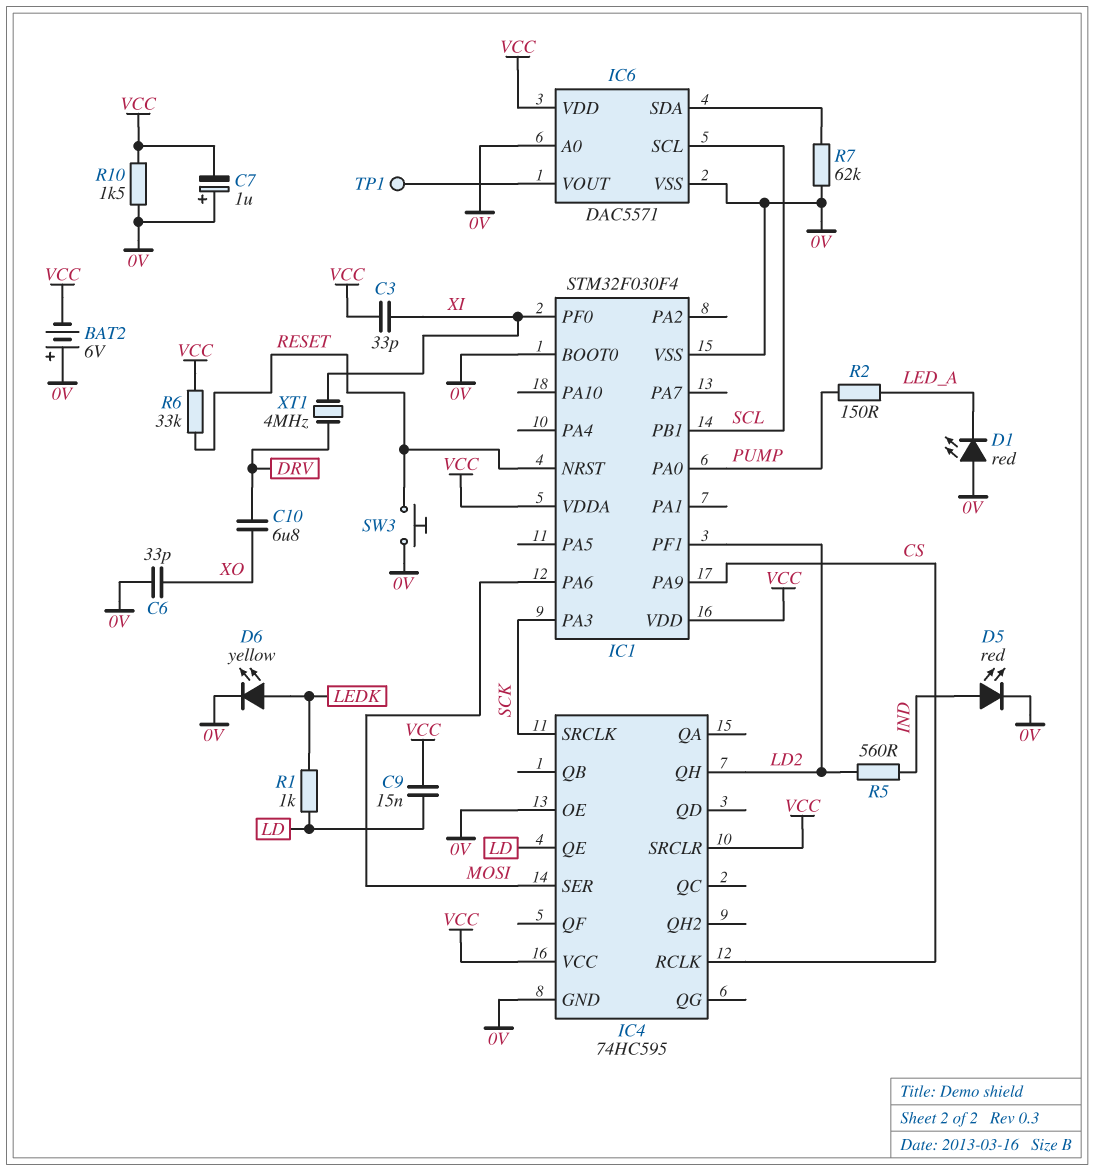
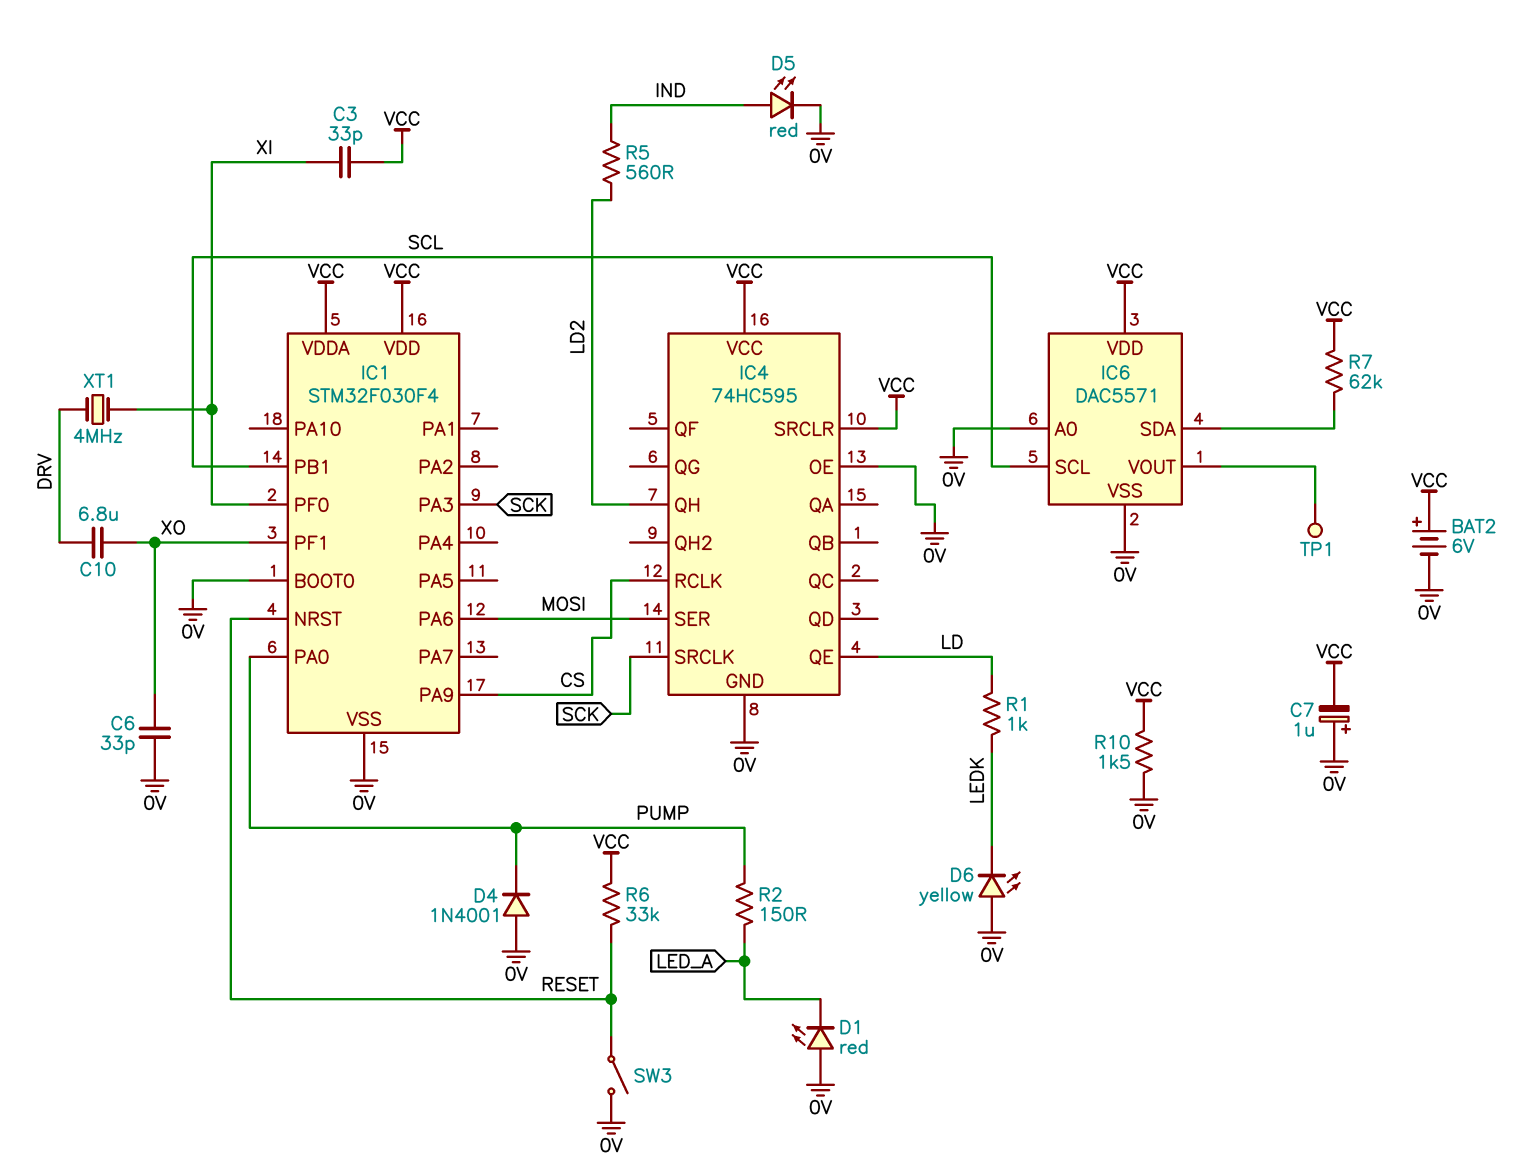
BAT2: 6V (plus 0V, minus VCC) -> 6V (plus VCC, minus 0V)
C9: 15nF (LD, VCC) -> none
D4: none -> diode 1N4001 (A 0V, K PUMP)
D6: LED yellow (A LEDK, K 0V) -> LED yellow (A 0V, K LEDK)
IC1 pin PF1: LD2 -> XO
R7: 62k (0V, IC6/SDA) -> 62k (IC6/SDA, VCC)
SW3: button (0V, RESET) -> switch (0V, RESET)

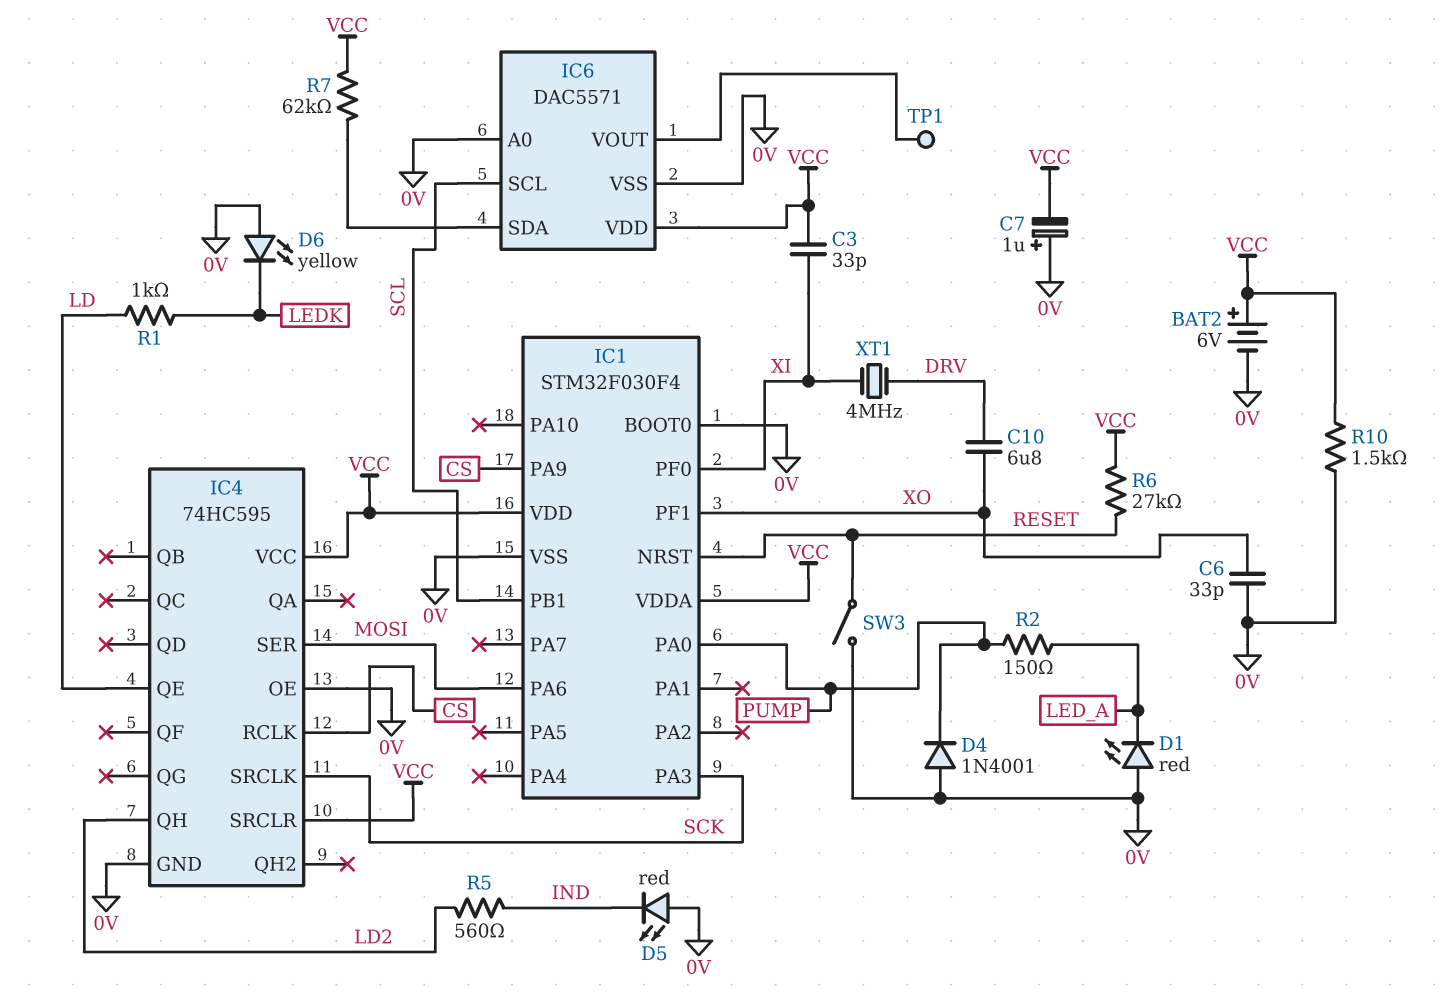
D5: LED red (A IND, K 0V) -> LED red (A 0V, K IND)
R6: 33k (RESET, VCC) -> 27k (RESET, VCC)

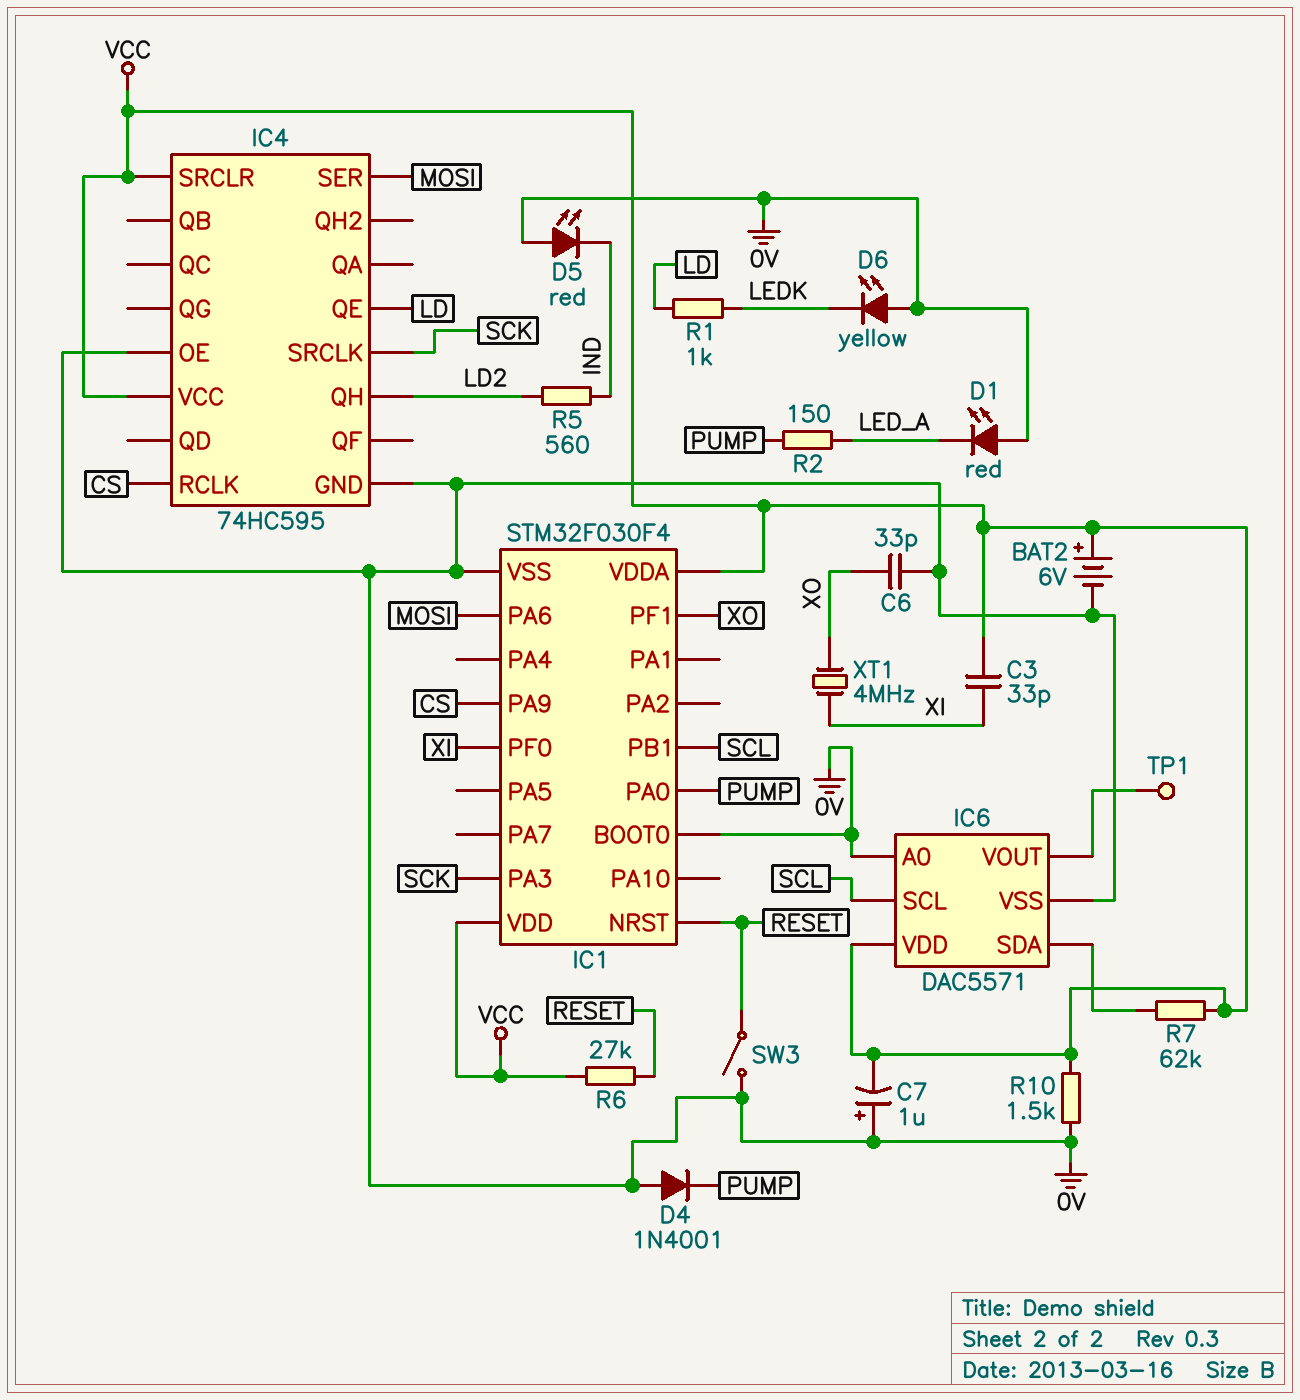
C10: 6.8uF (DRV, XO) -> none
XT1: 4MHz (DRV, XI) -> 4MHz (XI, XO)

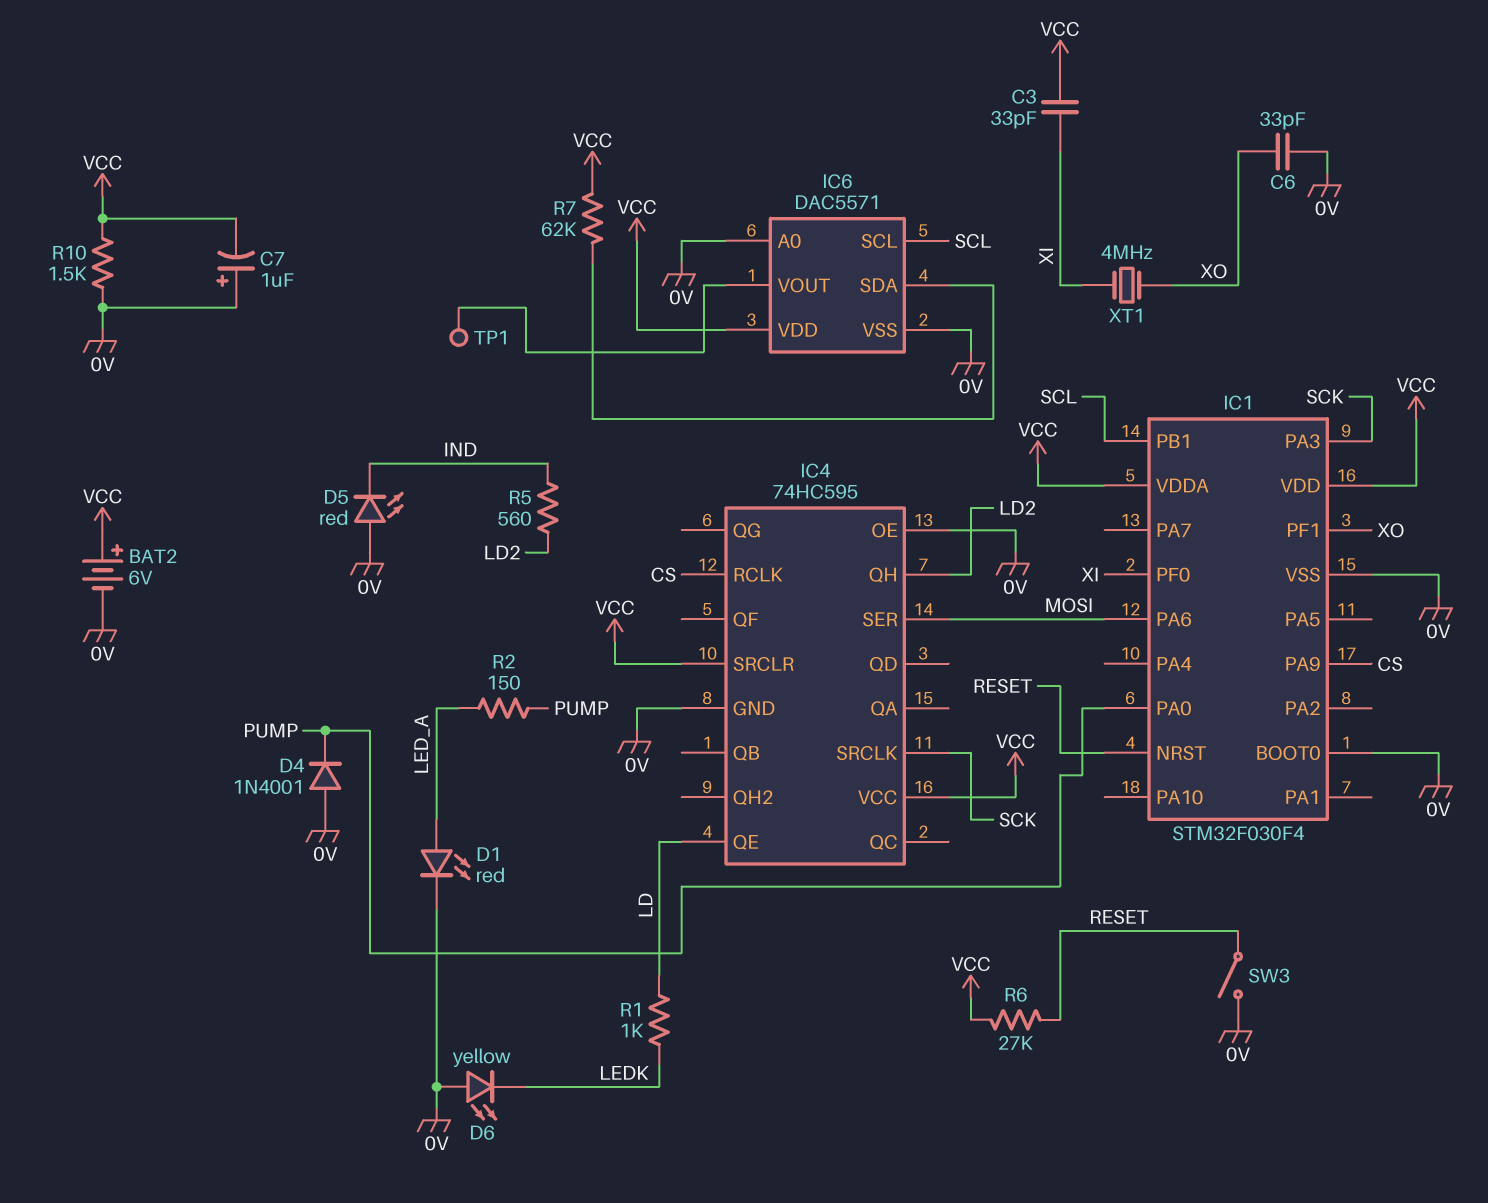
D1: LED red (A 0V, K LED_A) -> LED red (A LED_A, K 0V)

